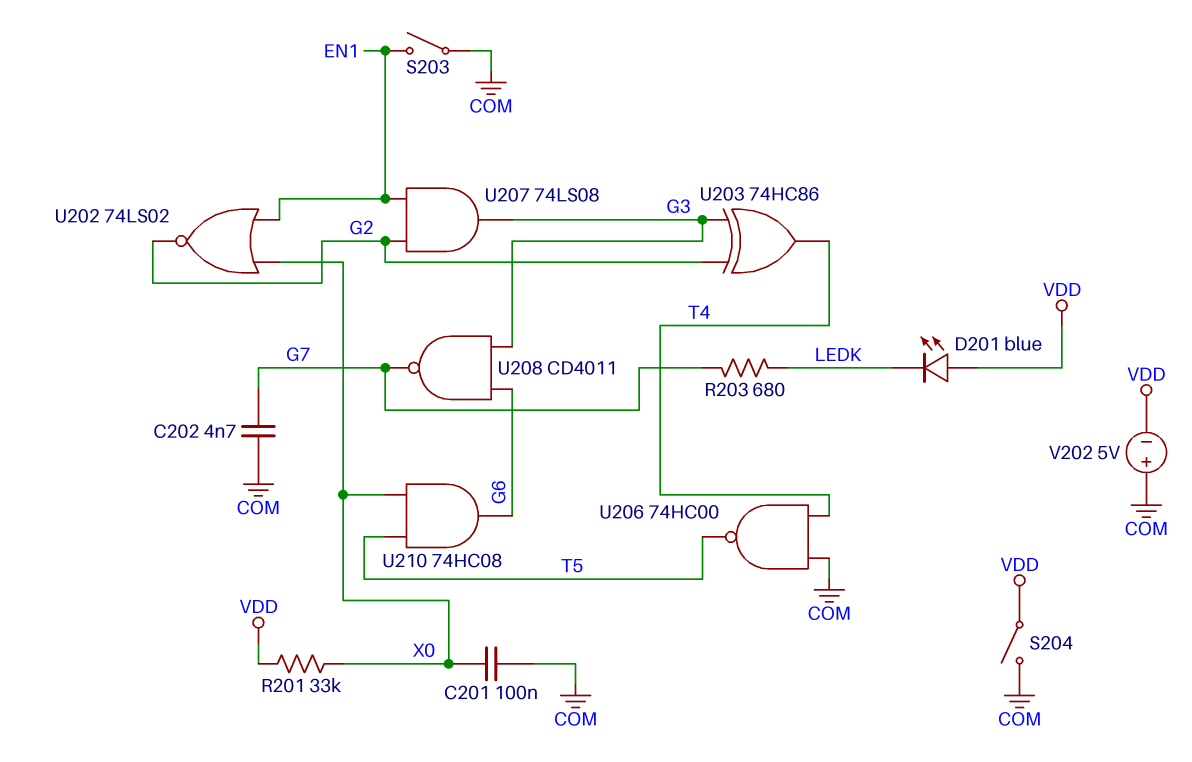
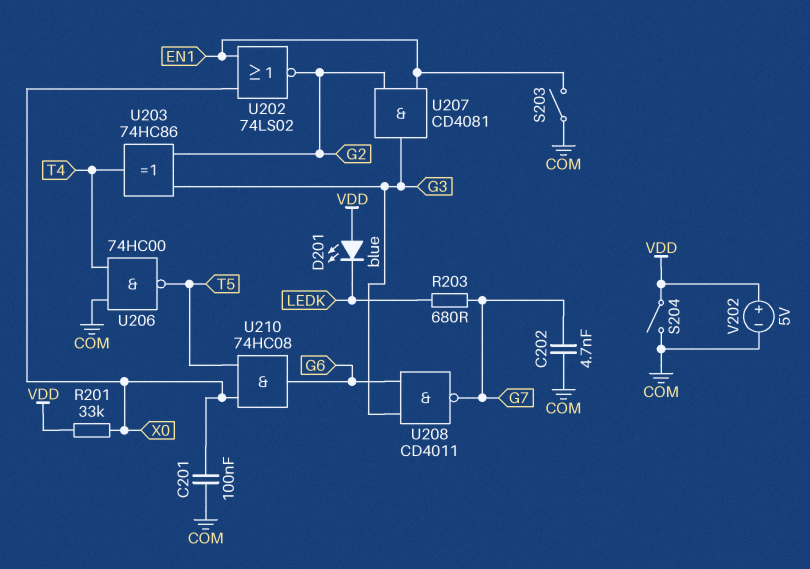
U207: AND 74LS08 (in EN1, in G2, out G3) -> AND CD4081 (in EN1, in G2, out G3)
V202: 5V (plus COM, minus VDD) -> 5V (plus VDD, minus COM)

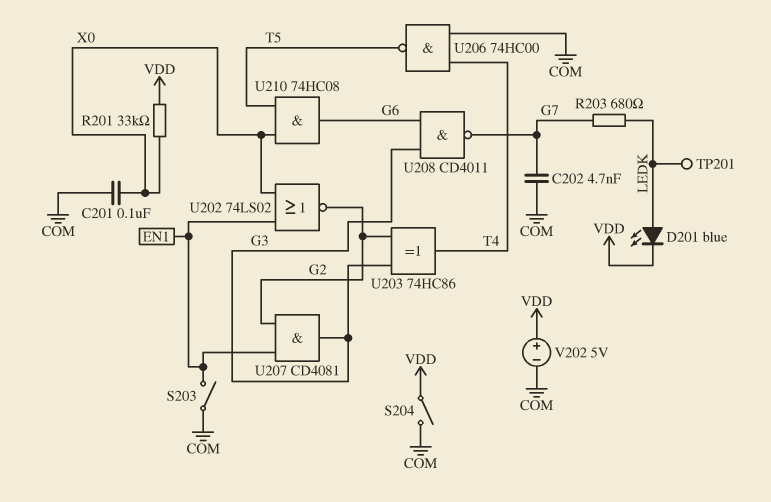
D201: LED blue (A VDD, K LEDK) -> LED blue (A LEDK, K VDD)
TP201: none -> test point (LEDK)

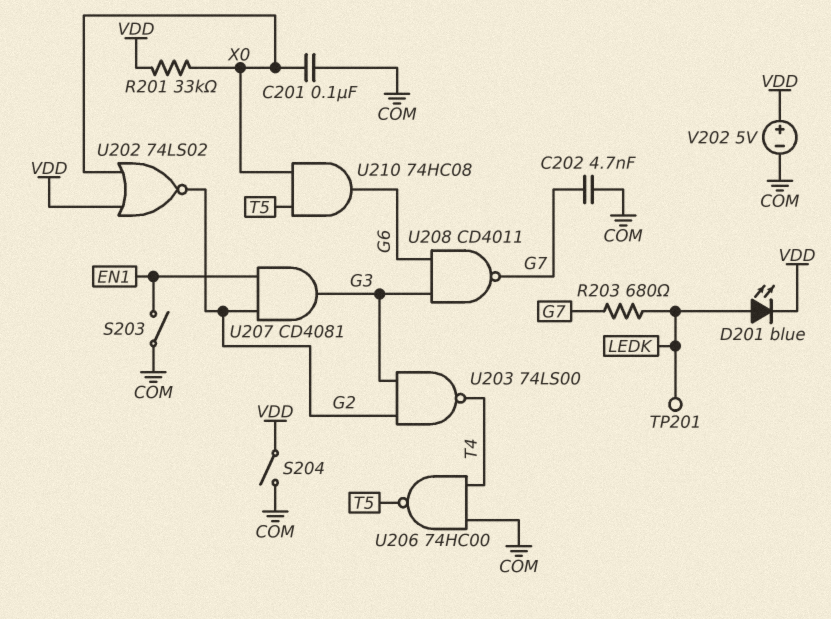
U202: NOR 74LS02 (in EN1, in X0, out G2) -> NOR 74LS02 (in VDD, in X0, out G2)
U203: XOR 74HC86 (in G2, in G3, out T4) -> NAND 74LS00 (in G2, in G3, out T4)

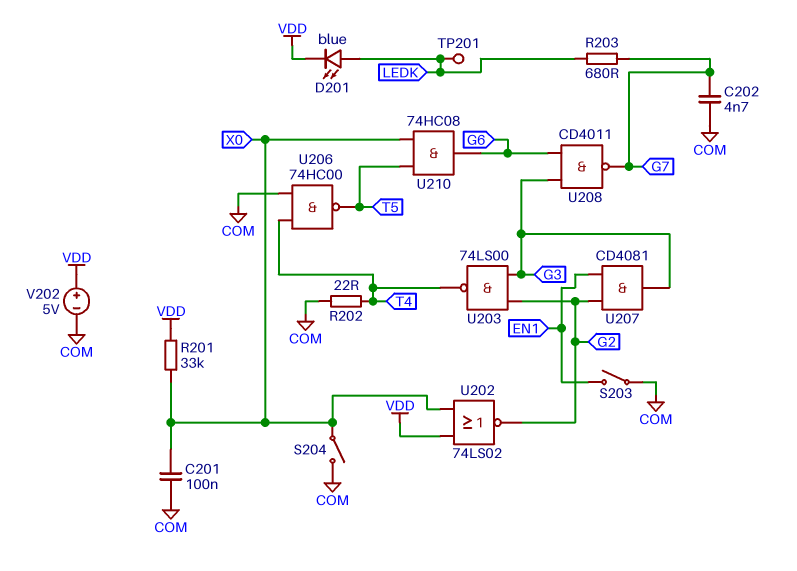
R202: none -> 22 (COM, T4)
S204: switch (COM, VDD) -> switch (COM, X0)

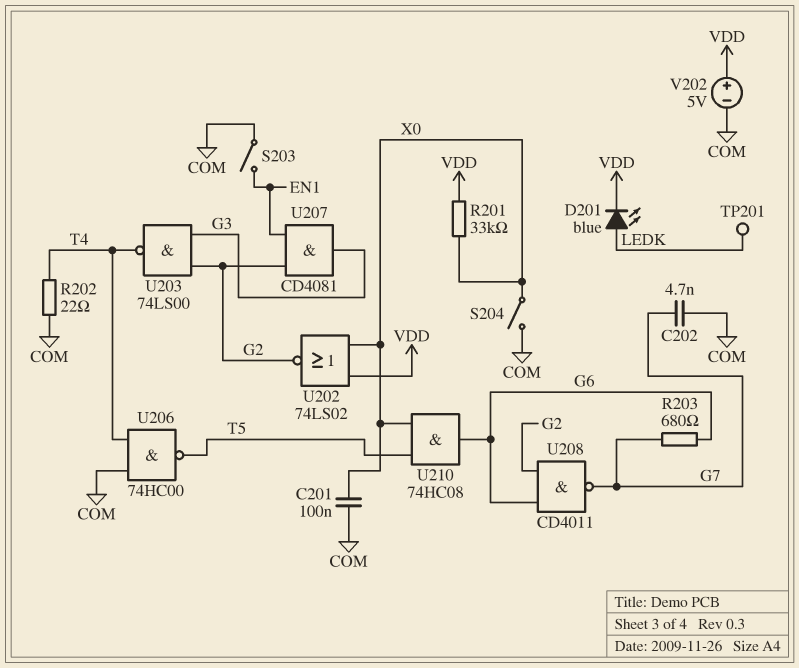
R203: 680 (G7, LEDK) -> 680 (G6, G7)
U208: NAND CD4011 (in G3, in G6, out G7) -> NAND CD4011 (in G2, in G6, out G7)

